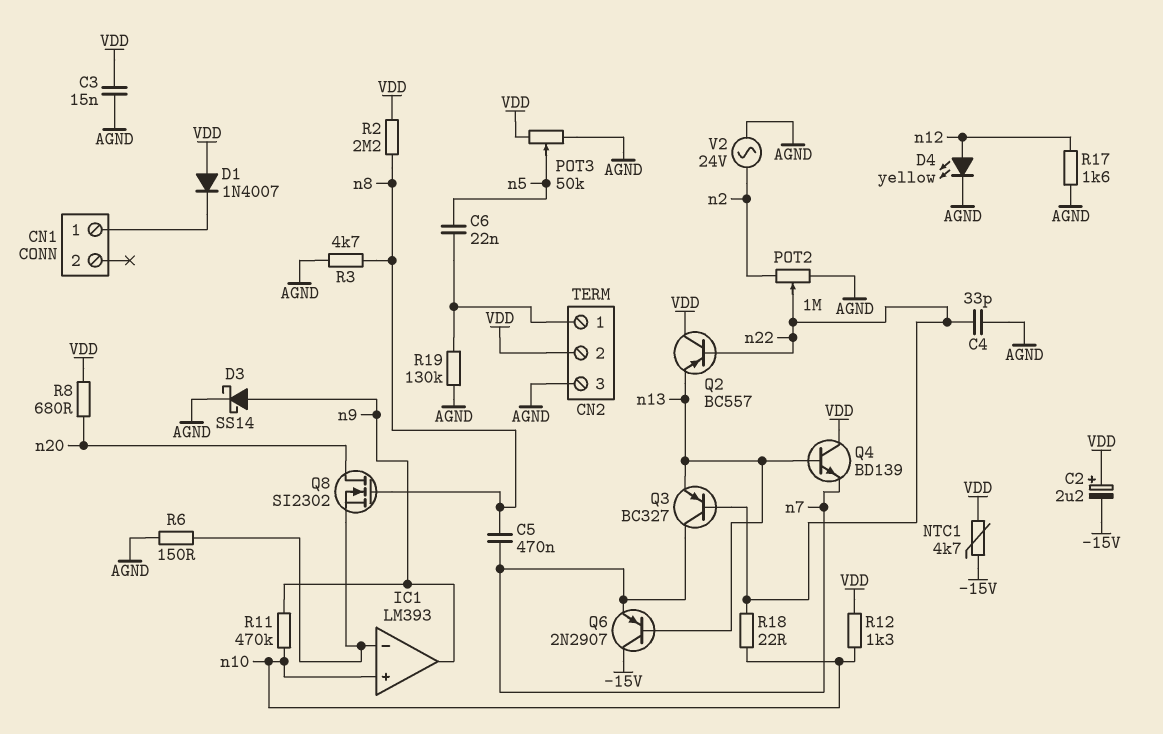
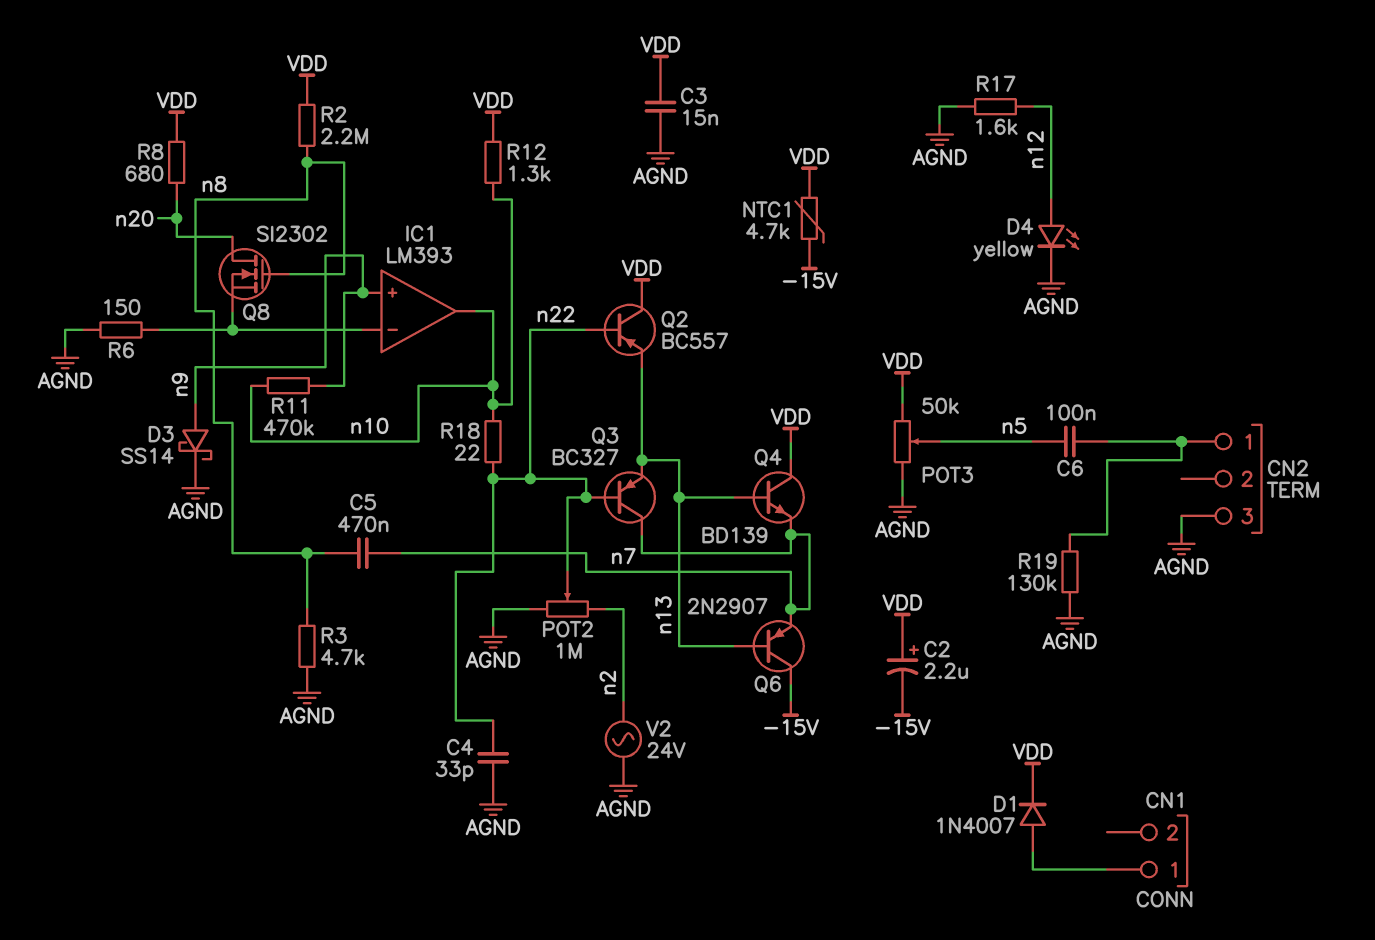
C6: 22nF (CN2/1, n5) -> 100nF (CN2/1, n5)
CN2 pin 2: VDD -> none
D1: diode 1N4007 (A VDD, K CN1/1) -> diode 1N4007 (A CN1/1, K VDD)
IC1 pin in+: n10 -> n9
IC1 pin out: n9 -> n10

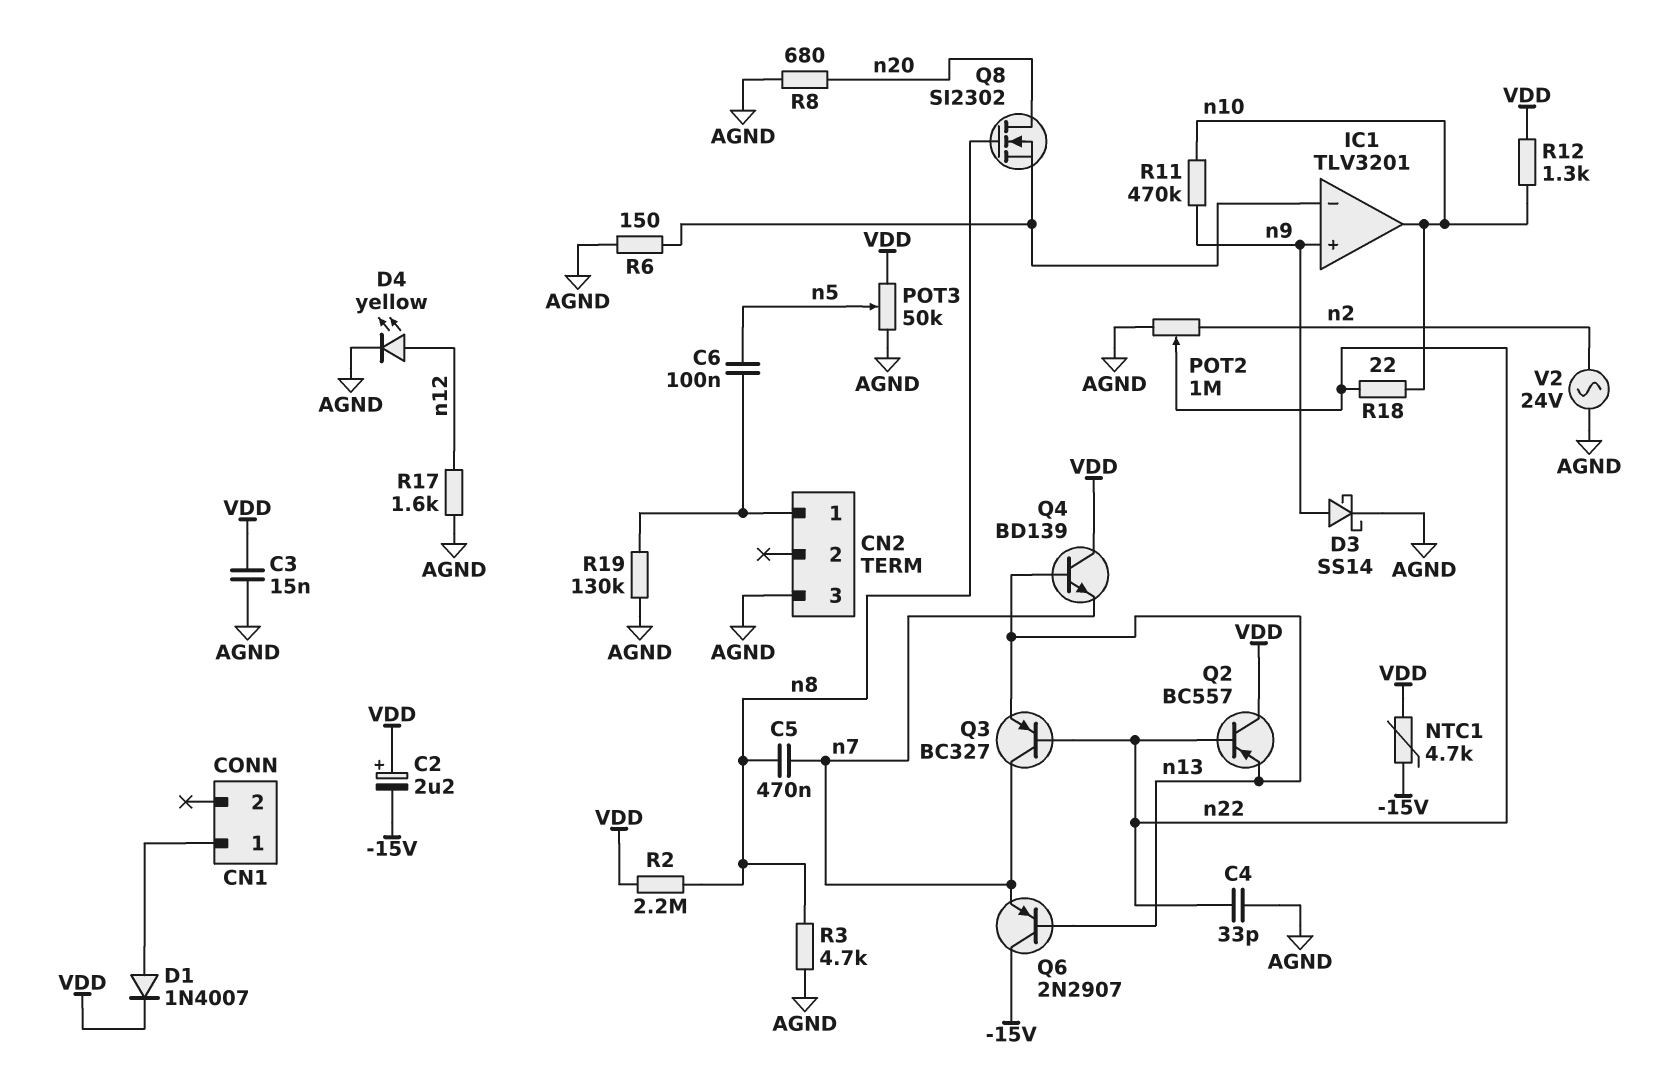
IC1: LM393 -> TLV3201
R8: 680 (VDD, n20) -> 680 (AGND, n20)

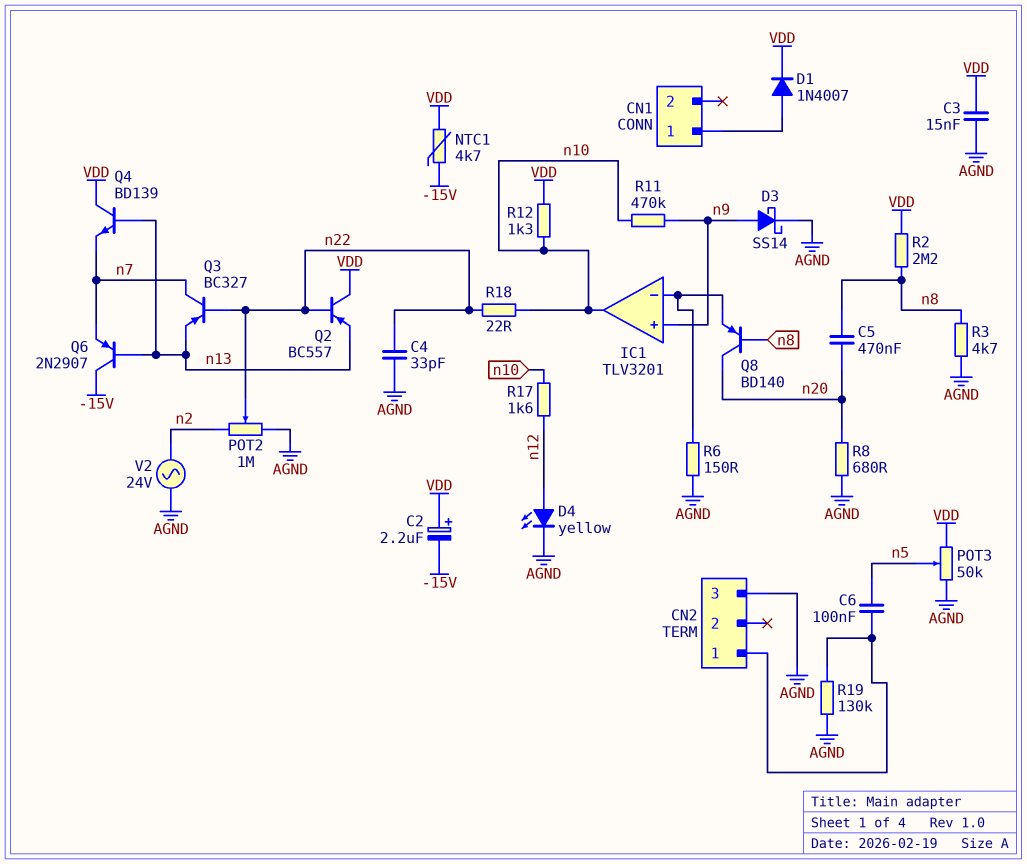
C5: 470nF (n7, n8) -> 470nF (n8, n20)
Q8: NMOS SI2302 (G n8, D n20, S IC1/in-) -> PNP BD140 (B n8, C n20, E IC1/in-)
R17: 1.6k (AGND, n12) -> 1.6k (n10, n12)

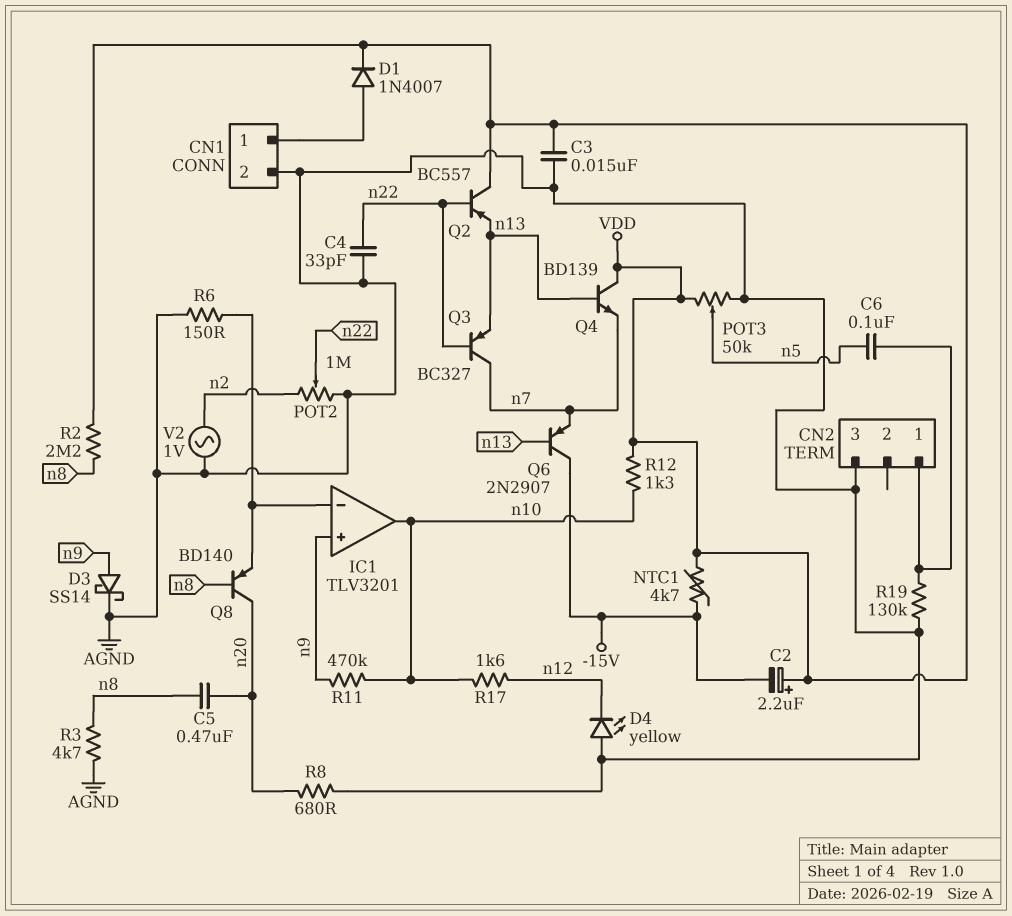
CN1 pin 2: none -> AGND
D4: LED yellow (A n12, K AGND) -> LED yellow (A AGND, K n12)
R18: 22 (n10, n22) -> none
V2: AC 24V (AGND, n2) -> AC 1V (AGND, n2)

